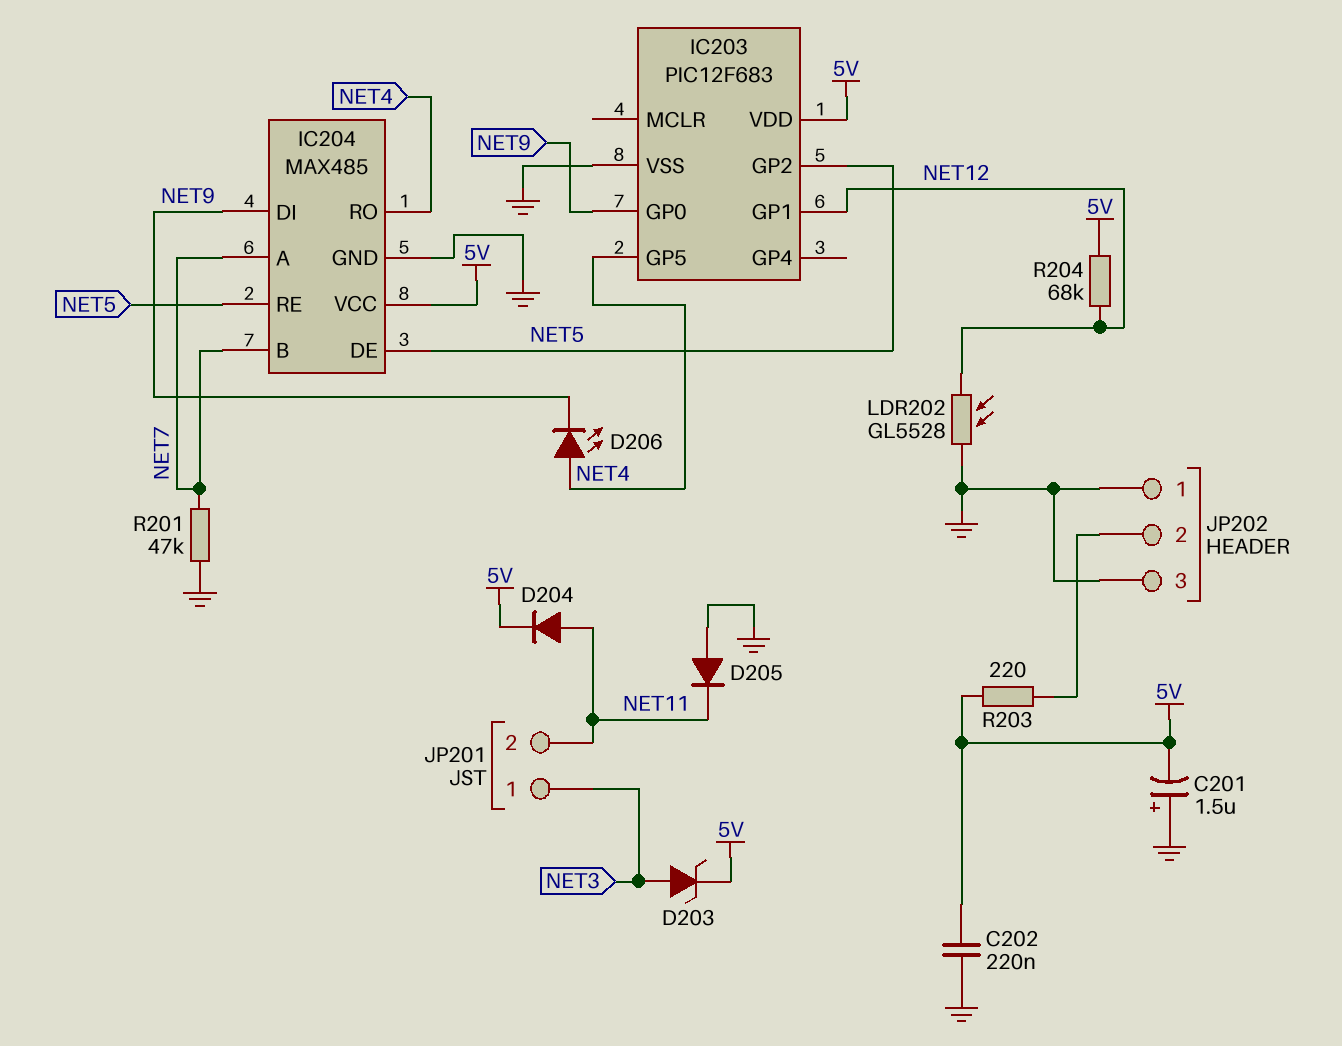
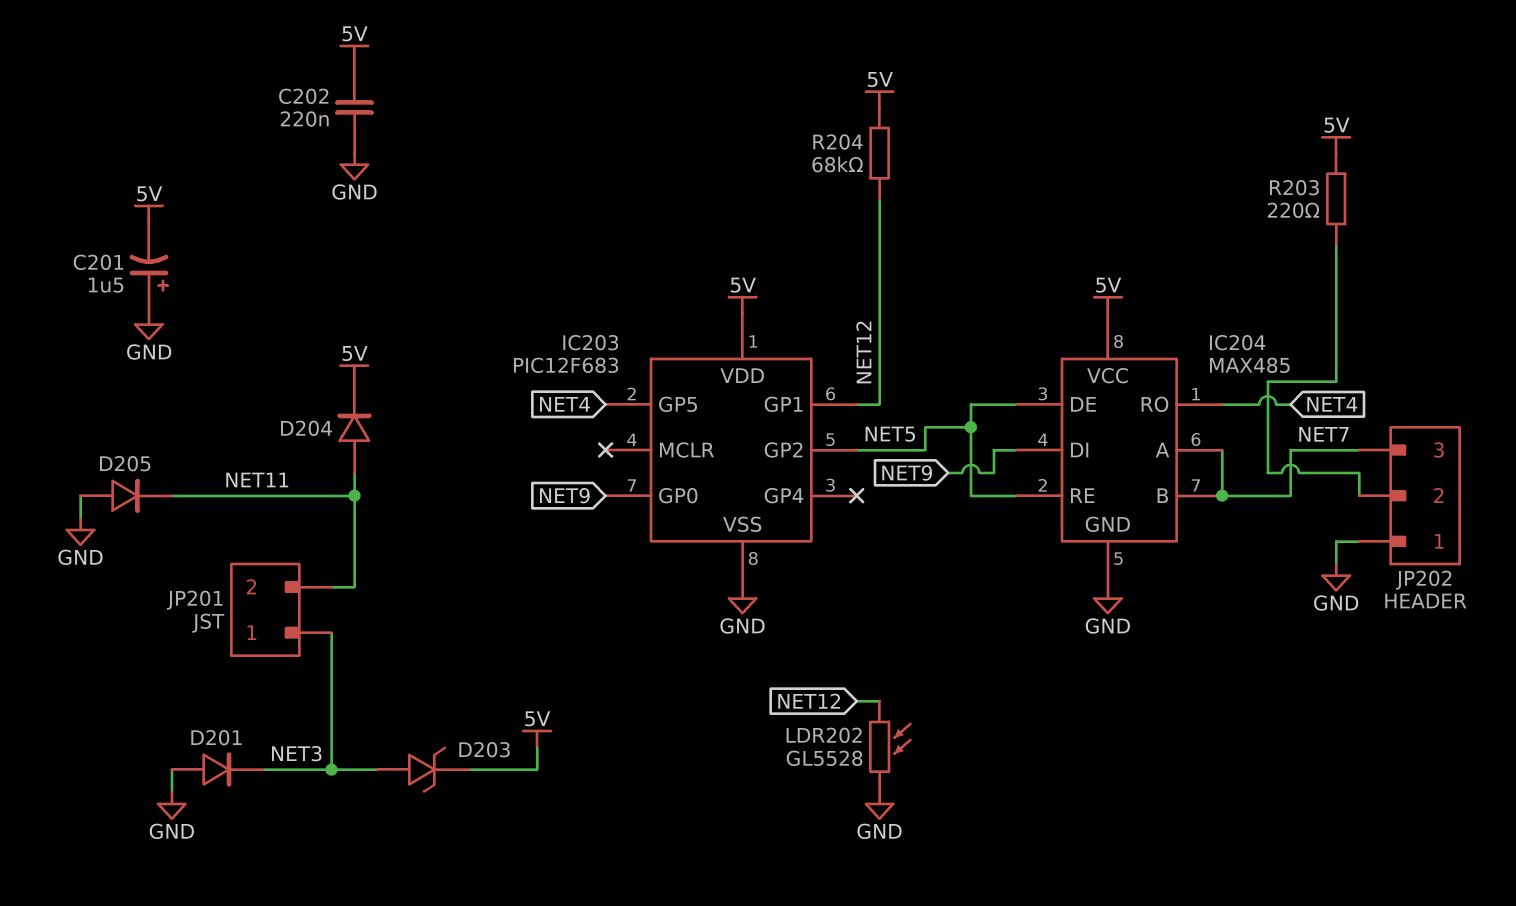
D201: none -> diode (A GND, K NET3)
D206: LED (A NET4, K NET9) -> none
JP202 pin 3: GND -> NET7
R201: 47k (GND, NET7) -> none

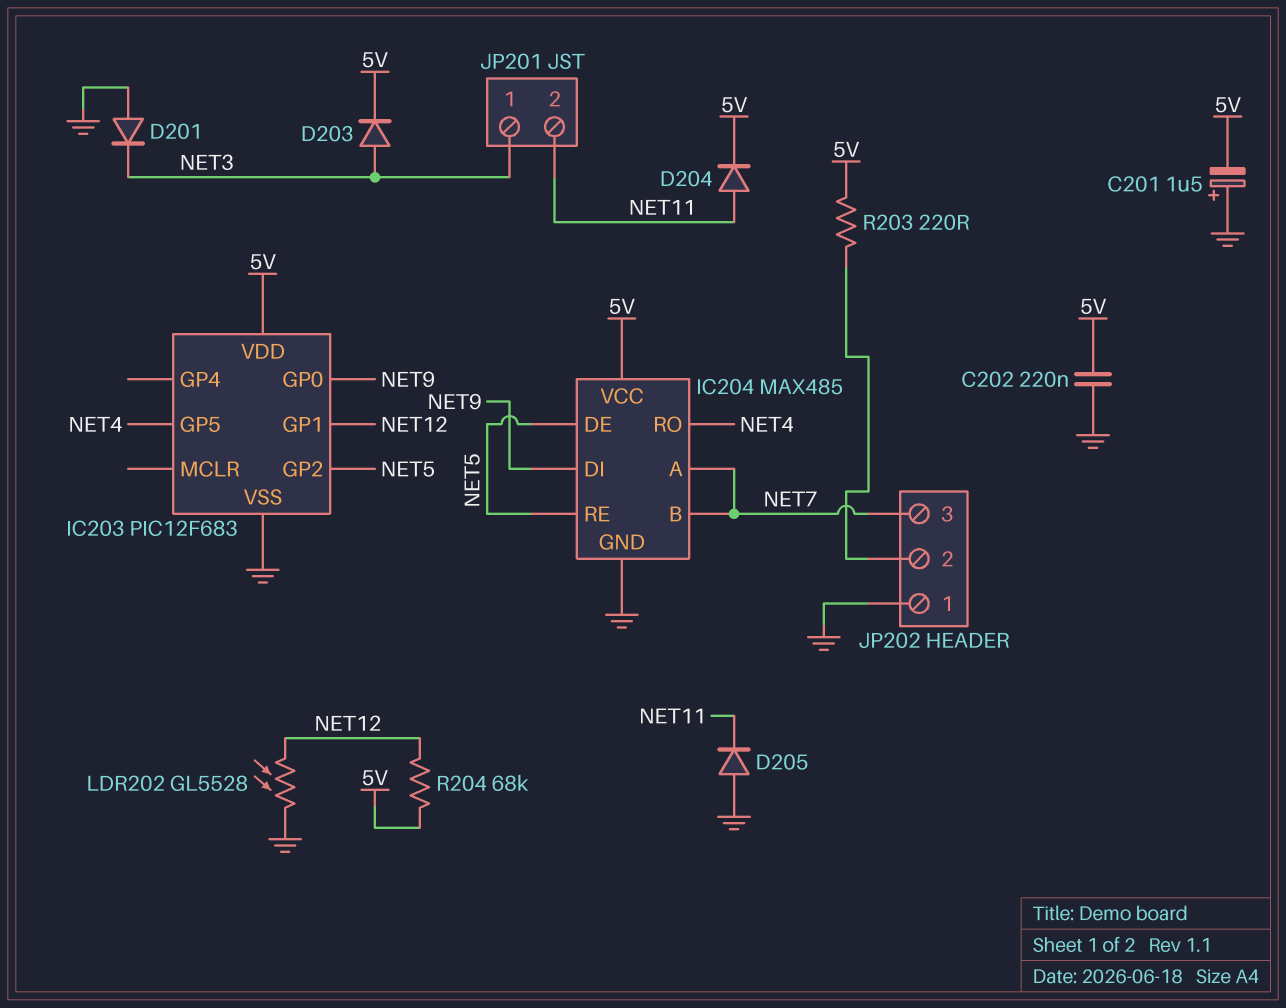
D203: zener (A NET3, K 5V) -> diode (A NET3, K 5V)

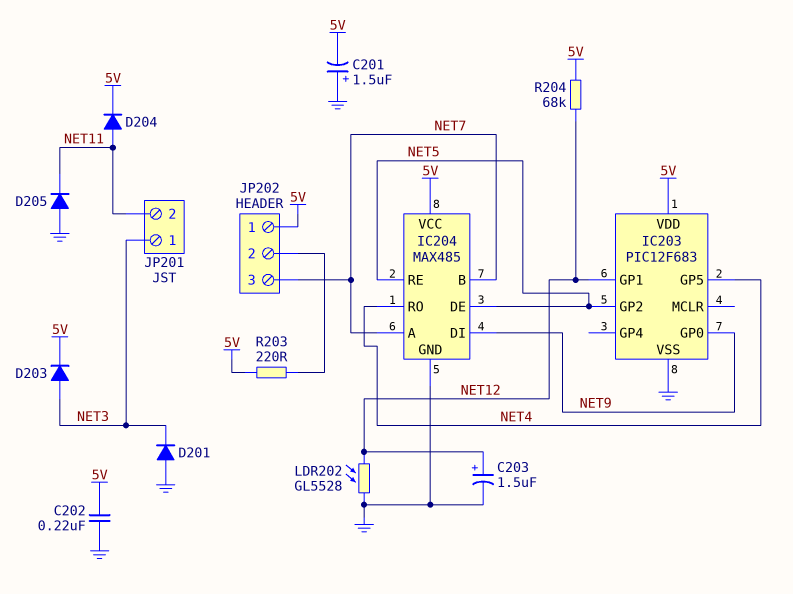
C203: none -> 1.5uF (plus NET12, minus GND)
JP202 pin 1: GND -> 5V

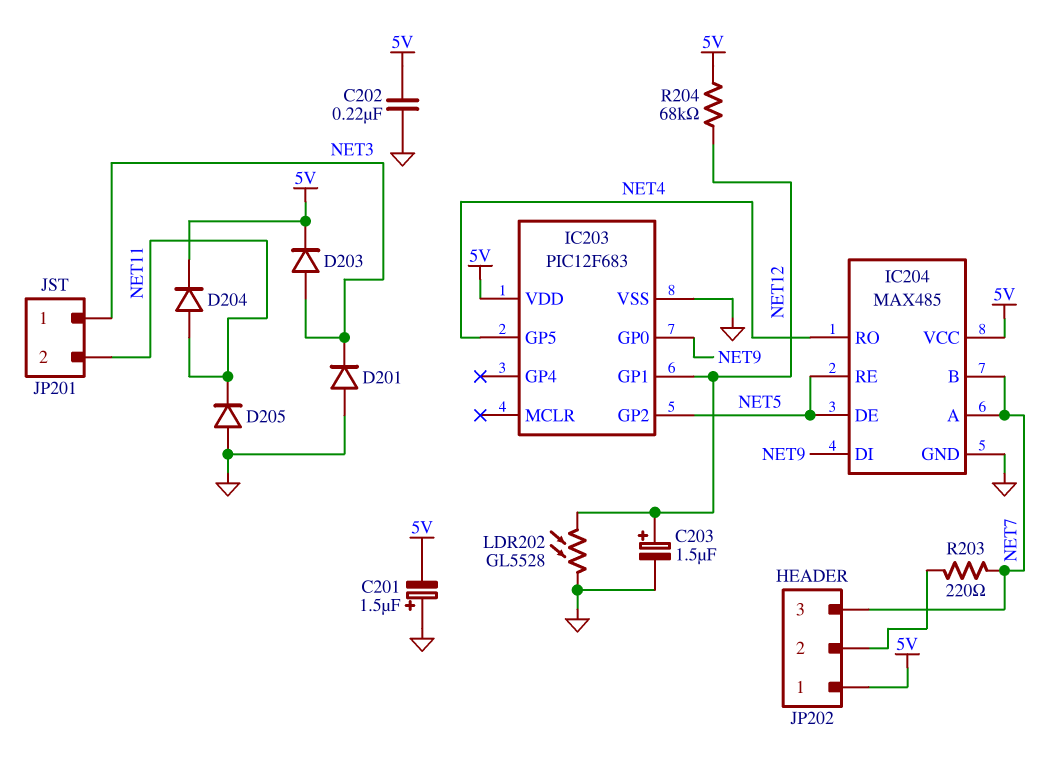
R203: 220 (5V, JP202/2) -> 220 (JP202/2, NET7)

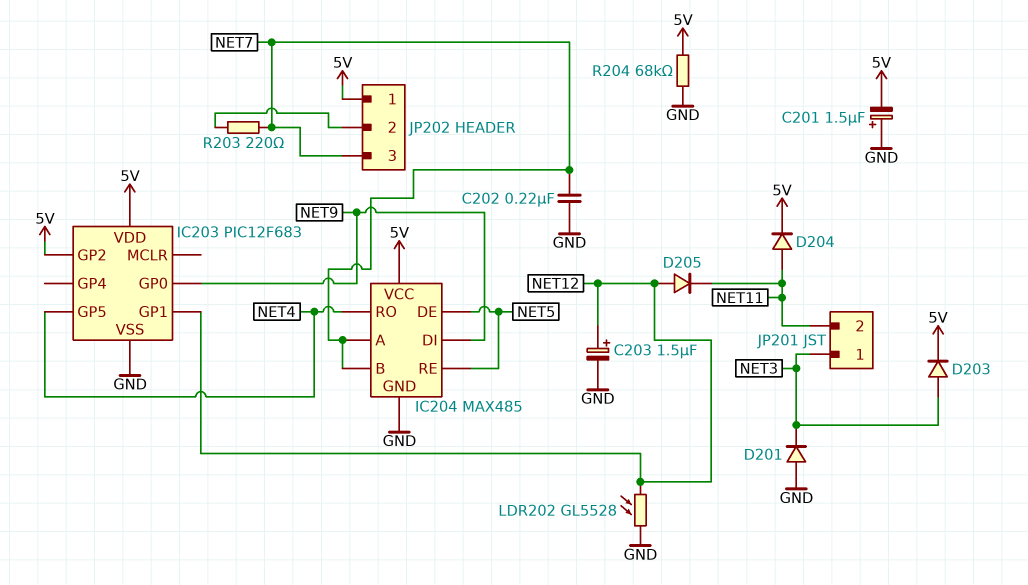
C202: 220nF (5V, GND) -> 220nF (GND, NET7)
D205: diode (A GND, K NET11) -> diode (A NET12, K NET11)
IC203 pin GP2: NET5 -> 5V
R204: 68k (5V, NET12) -> 68k (5V, GND)

